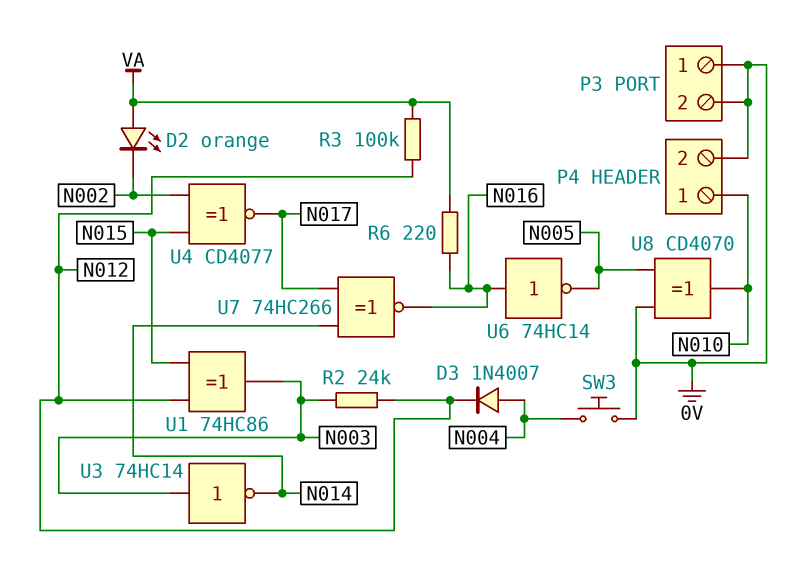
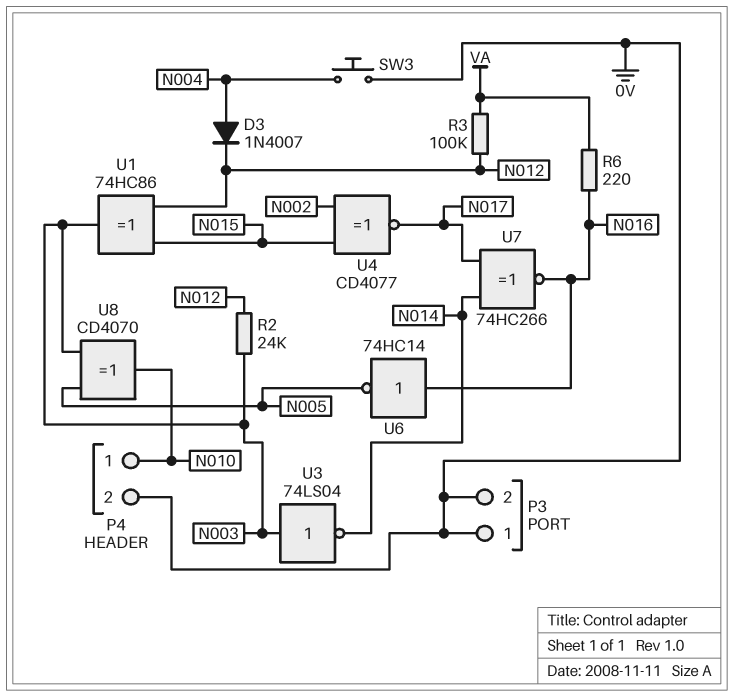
D2: LED orange (A VA, K N002) -> none
U3: NOT 74HC14 (in N003, out N014) -> NOT 74LS04 (in N003, out N014)
U8: XOR CD4070 (in 0V, in N005, out N010) -> XOR CD4070 (in N003, in N005, out N010)

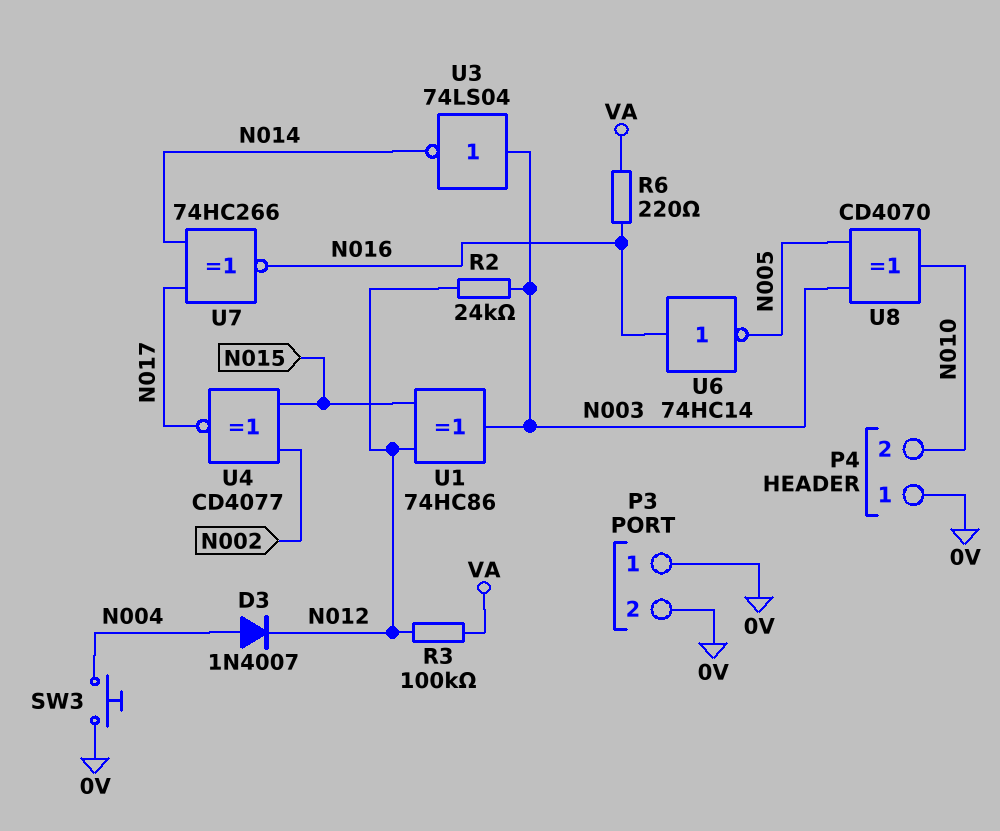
P4 pin 1: N010 -> 0V
P4 pin 2: 0V -> N010

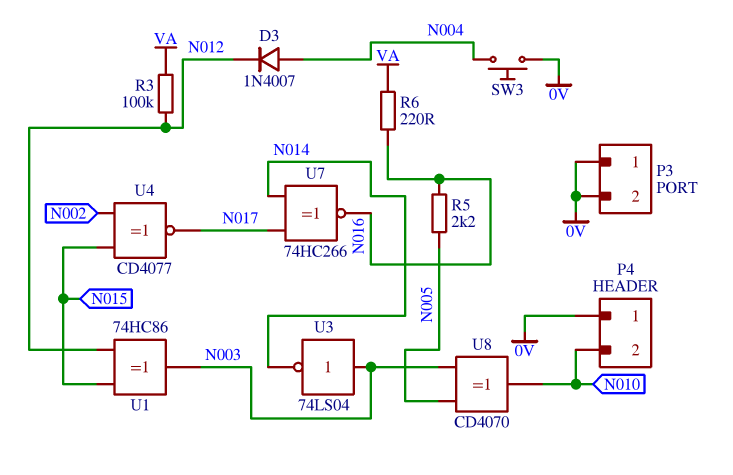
R2: 24k (N003, N012) -> none
R5: none -> 2.2k (N005, N016)
U6: NOT 74HC14 (in N016, out N005) -> none

